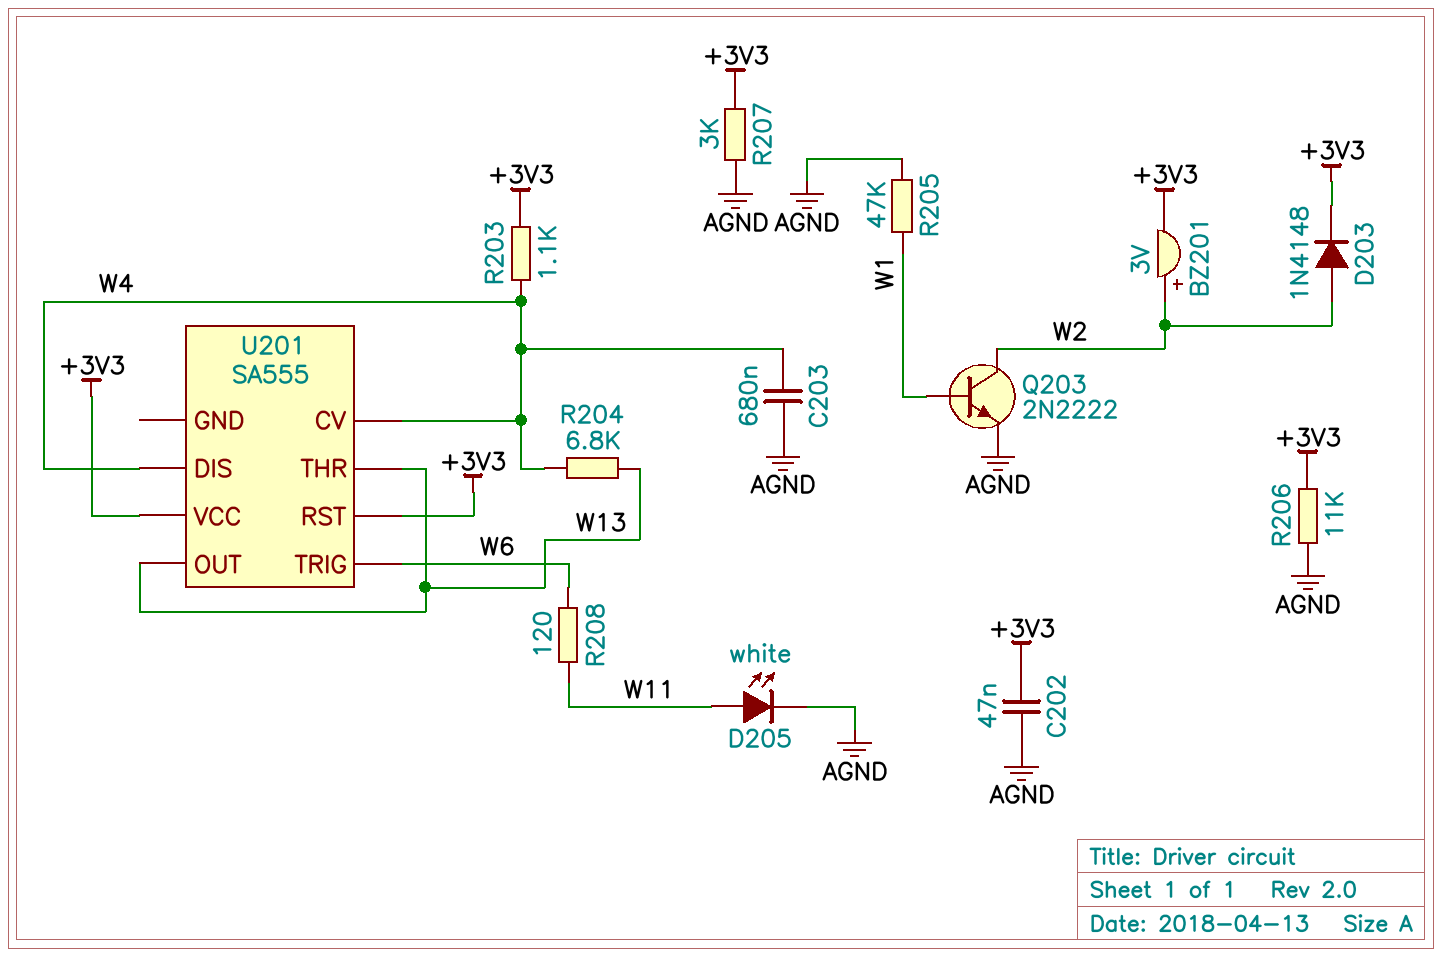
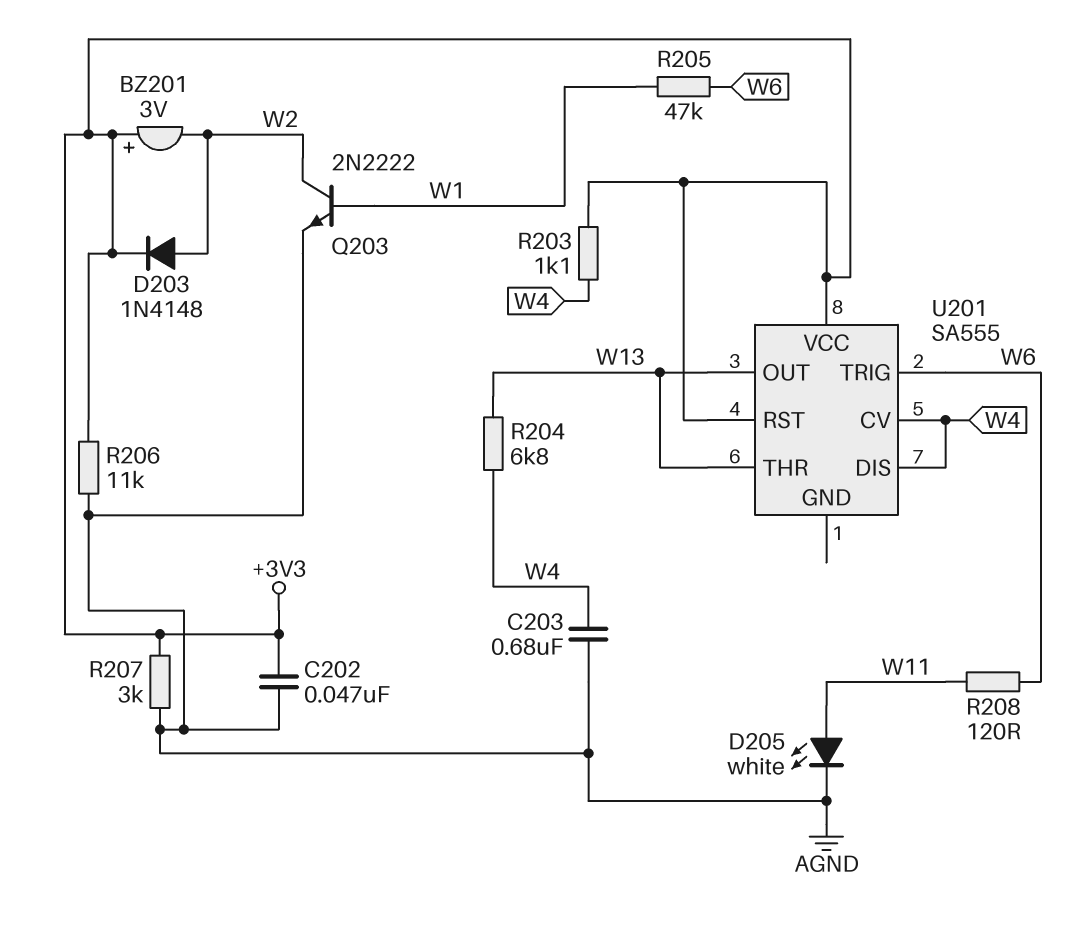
BZ201: buzzer 3V (plus W2, minus +3V3) -> buzzer 3V (plus +3V3, minus W2)
R205: 47k (AGND, W1) -> 47k (W1, W6)

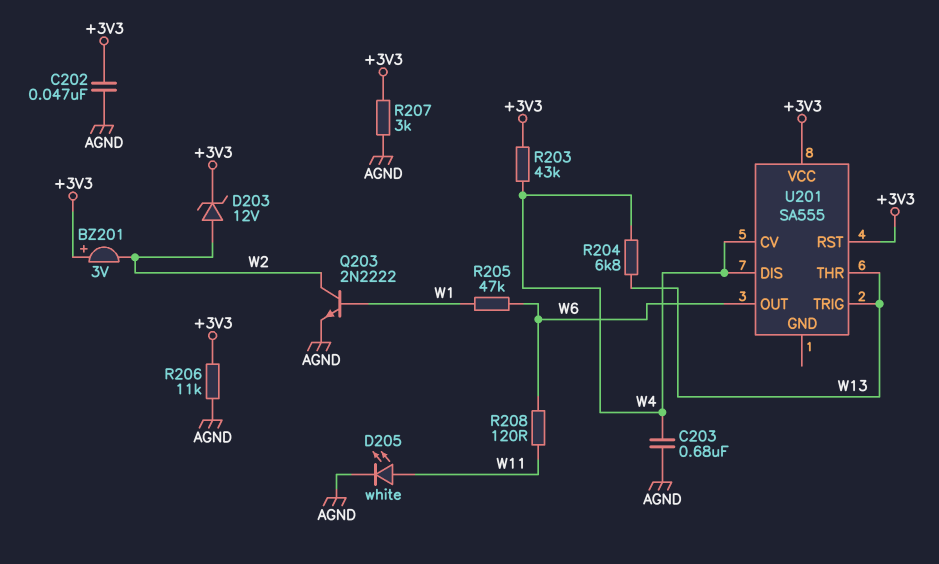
D203: diode 1N4148 (A W2, K +3V3) -> zener 12V (A W2, K +3V3)
R203: 1.1k (+3V3, W4) -> 43k (+3V3, W4)
U201 pin OUT: W13 -> W6
U201 pin TRIG: W6 -> W13

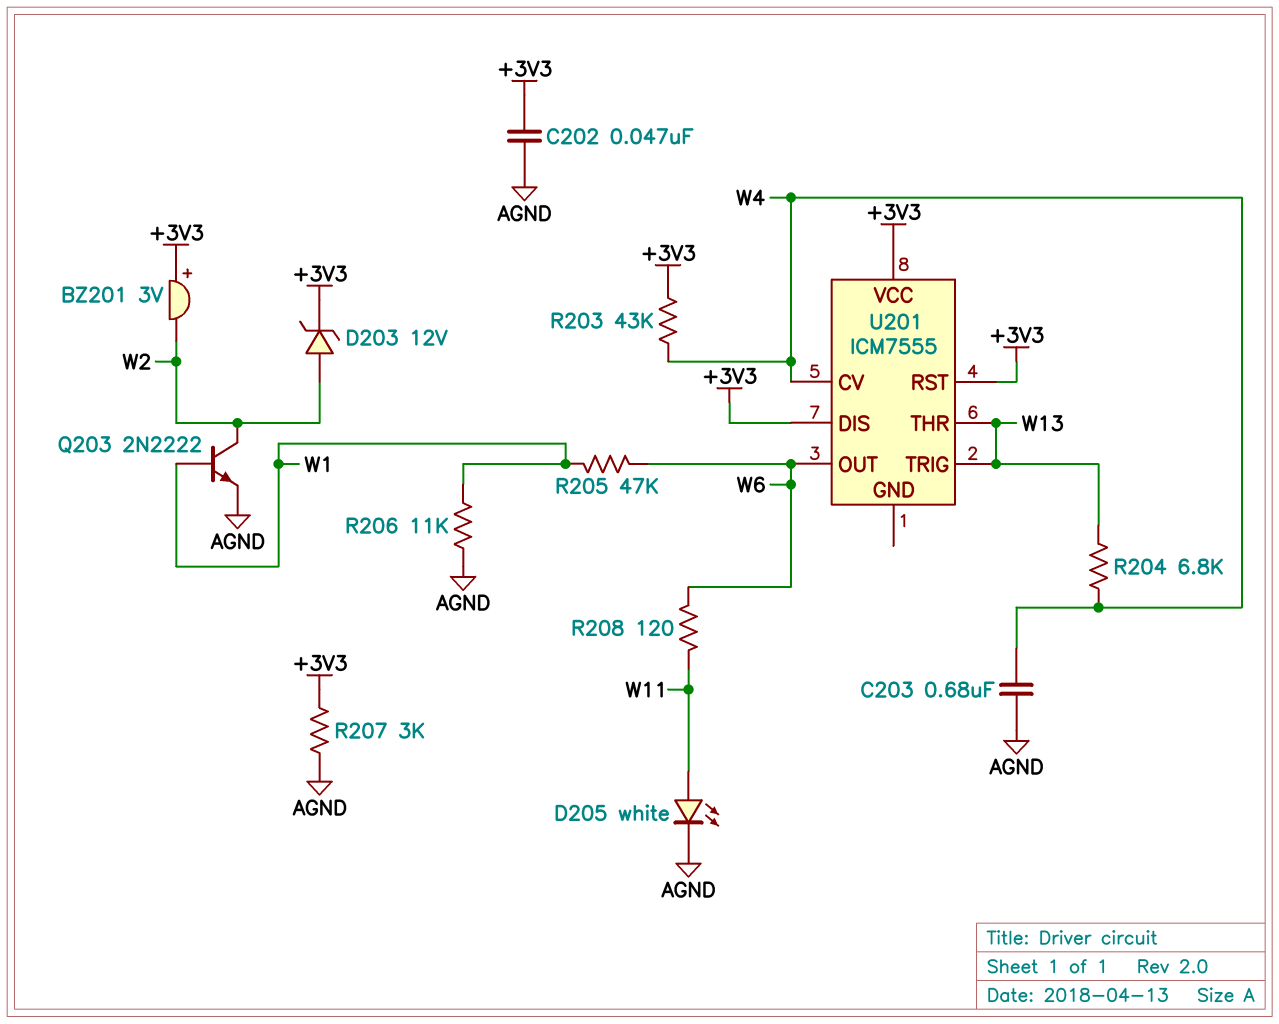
R206: 11k (+3V3, AGND) -> 11k (AGND, W1)
U201: SA555 -> ICM7555
U201 pin DIS: W4 -> +3V3

